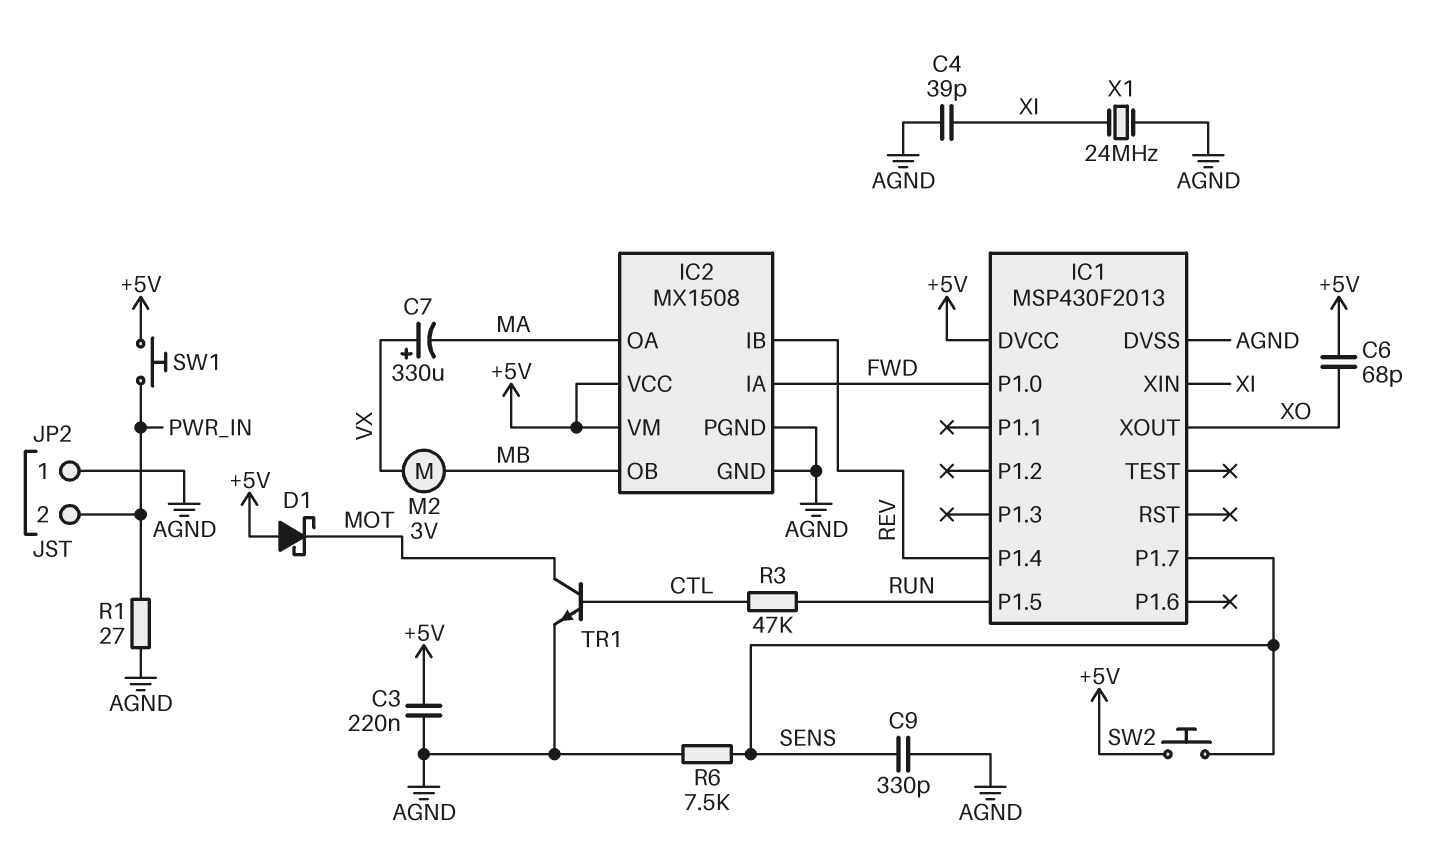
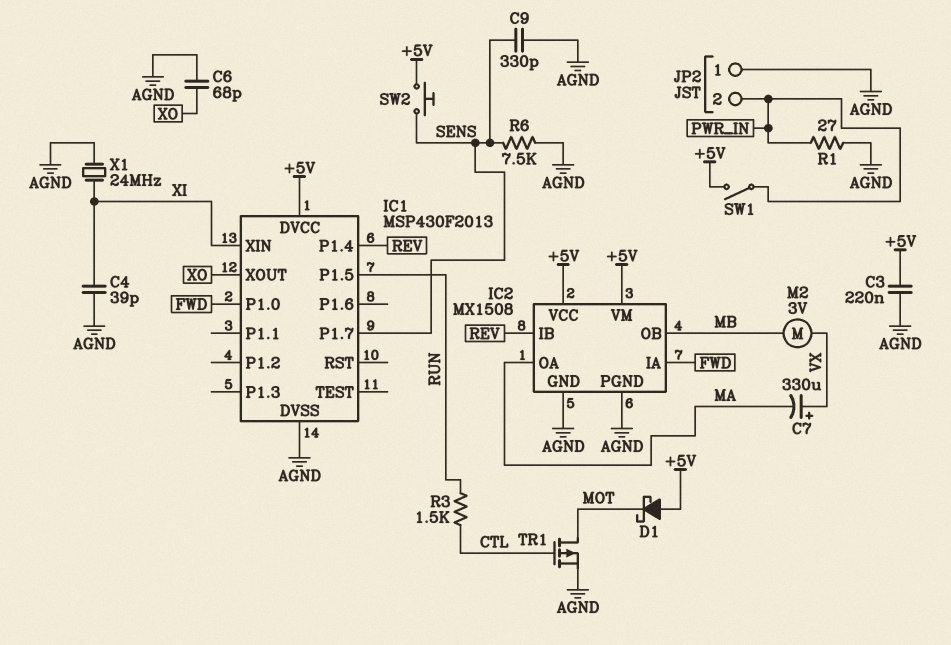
C6: 68pF (+5V, XO) -> 68pF (AGND, XO)
R3: 47k (CTL, RUN) -> 1.5k (CTL, RUN)
SW1: button (+5V, PWR_IN) -> switch (+5V, PWR_IN)
TR1: NPN (B CTL, C MOT, E AGND) -> PMOS (G CTL, D MOT, S AGND)

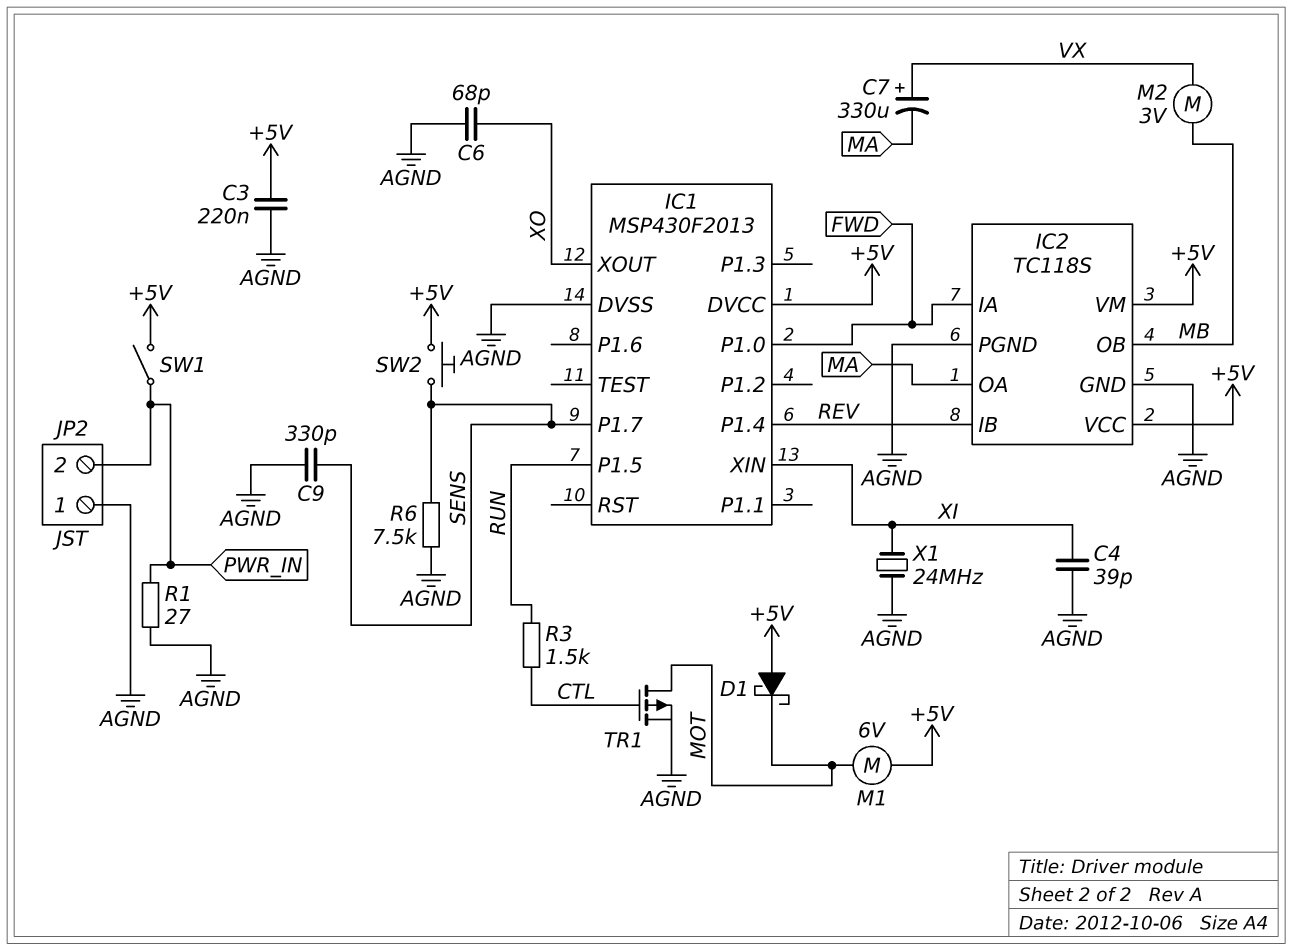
IC2: MX1508 -> TC118S
M1: none -> motor 6V (+5V, MOT)

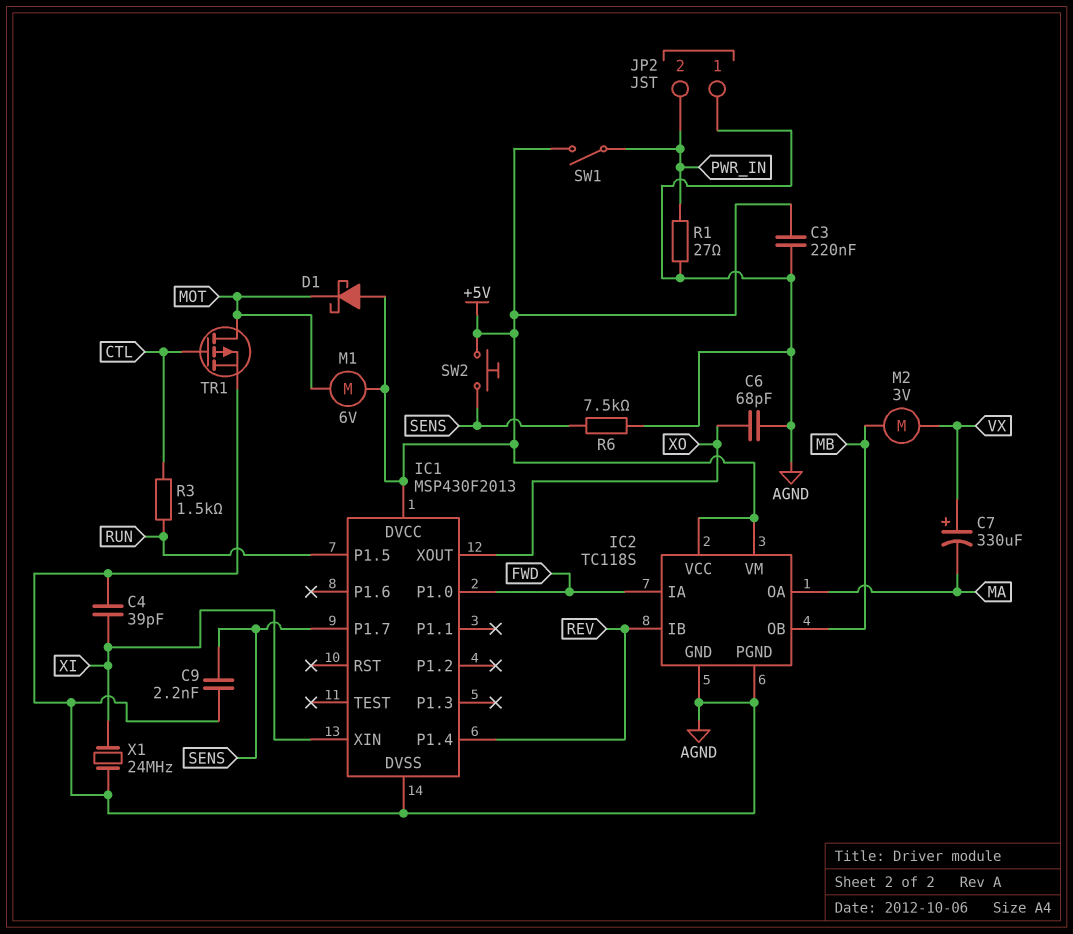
C9: 330pF (AGND, SENS) -> 2.2nF (AGND, SENS)

